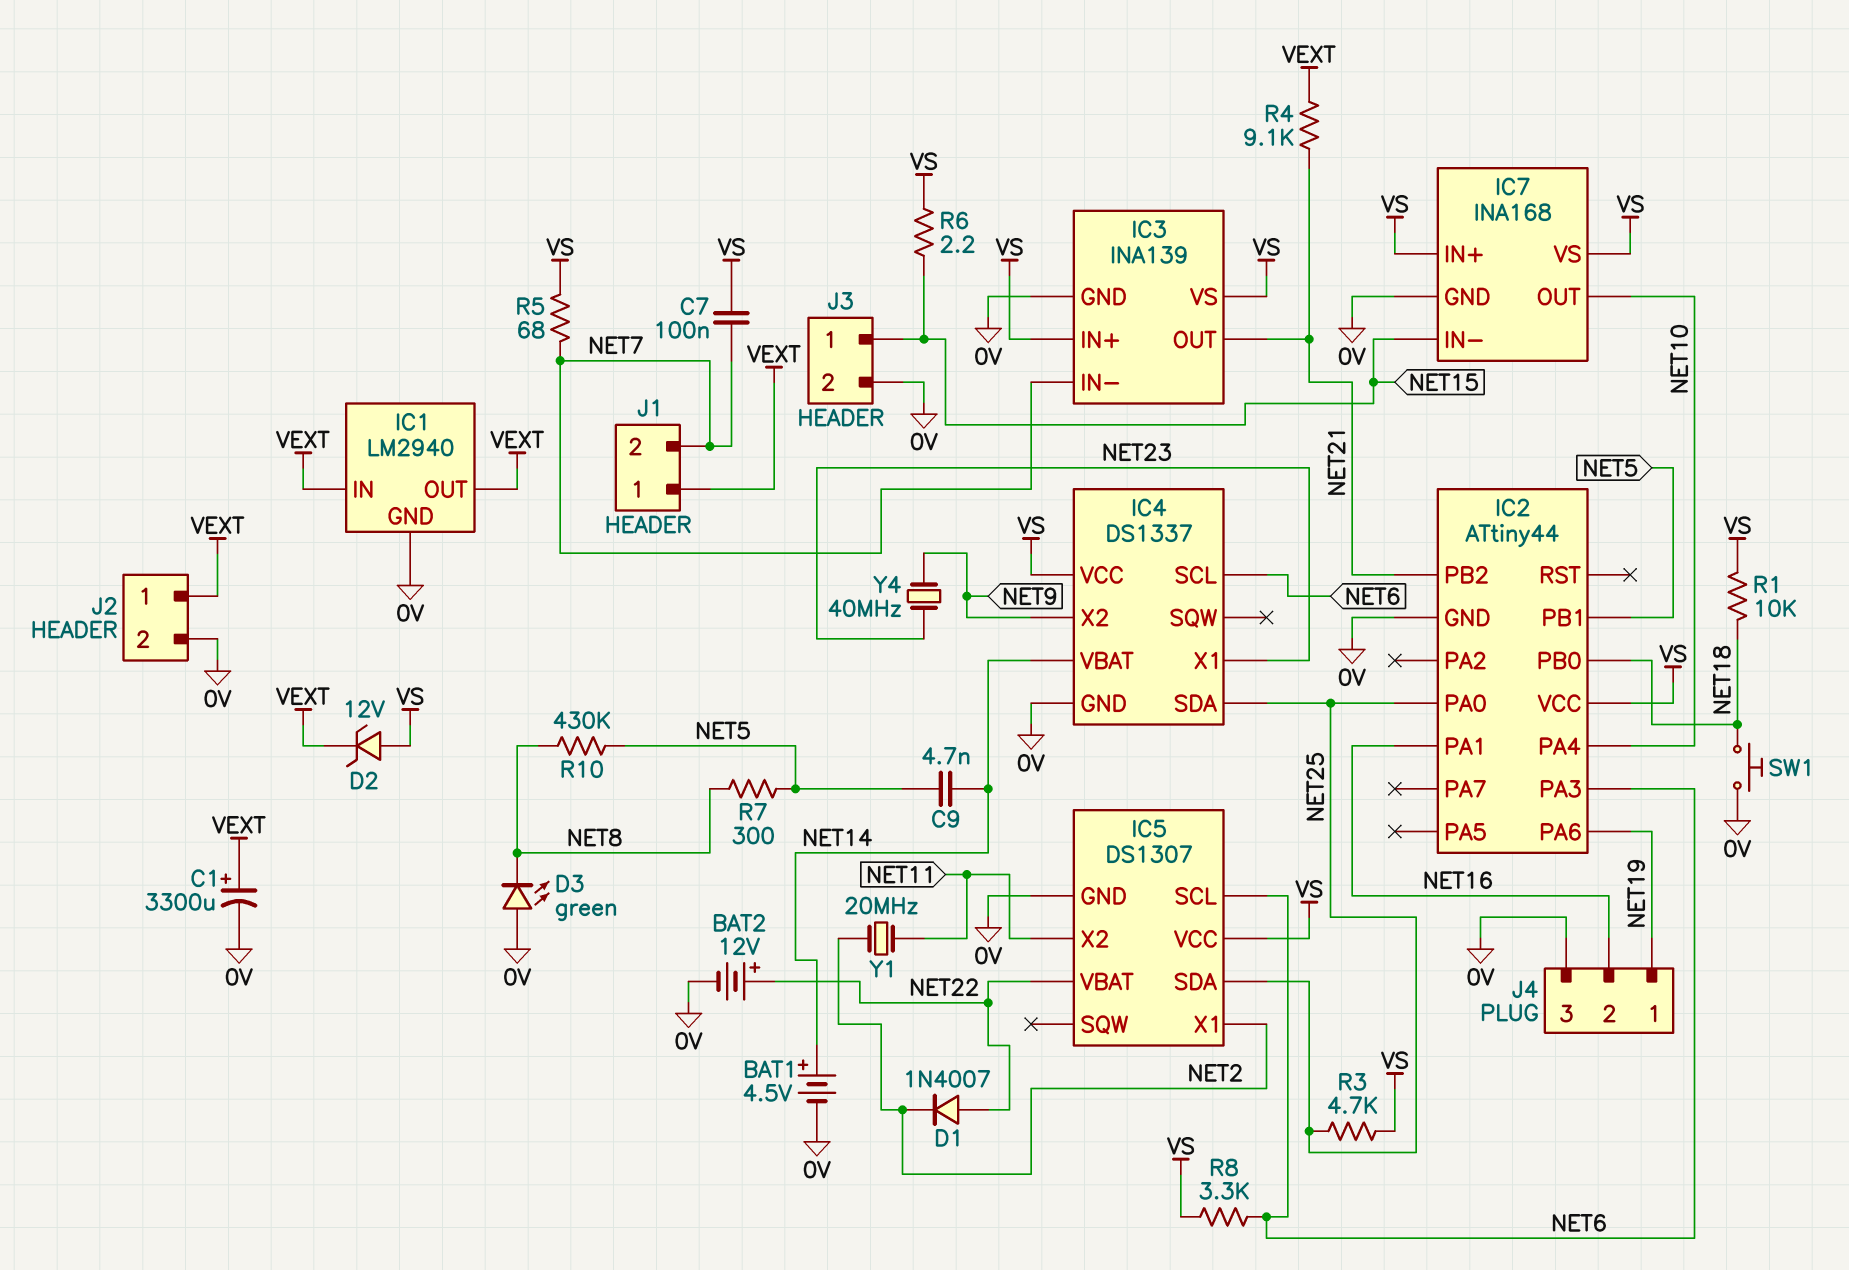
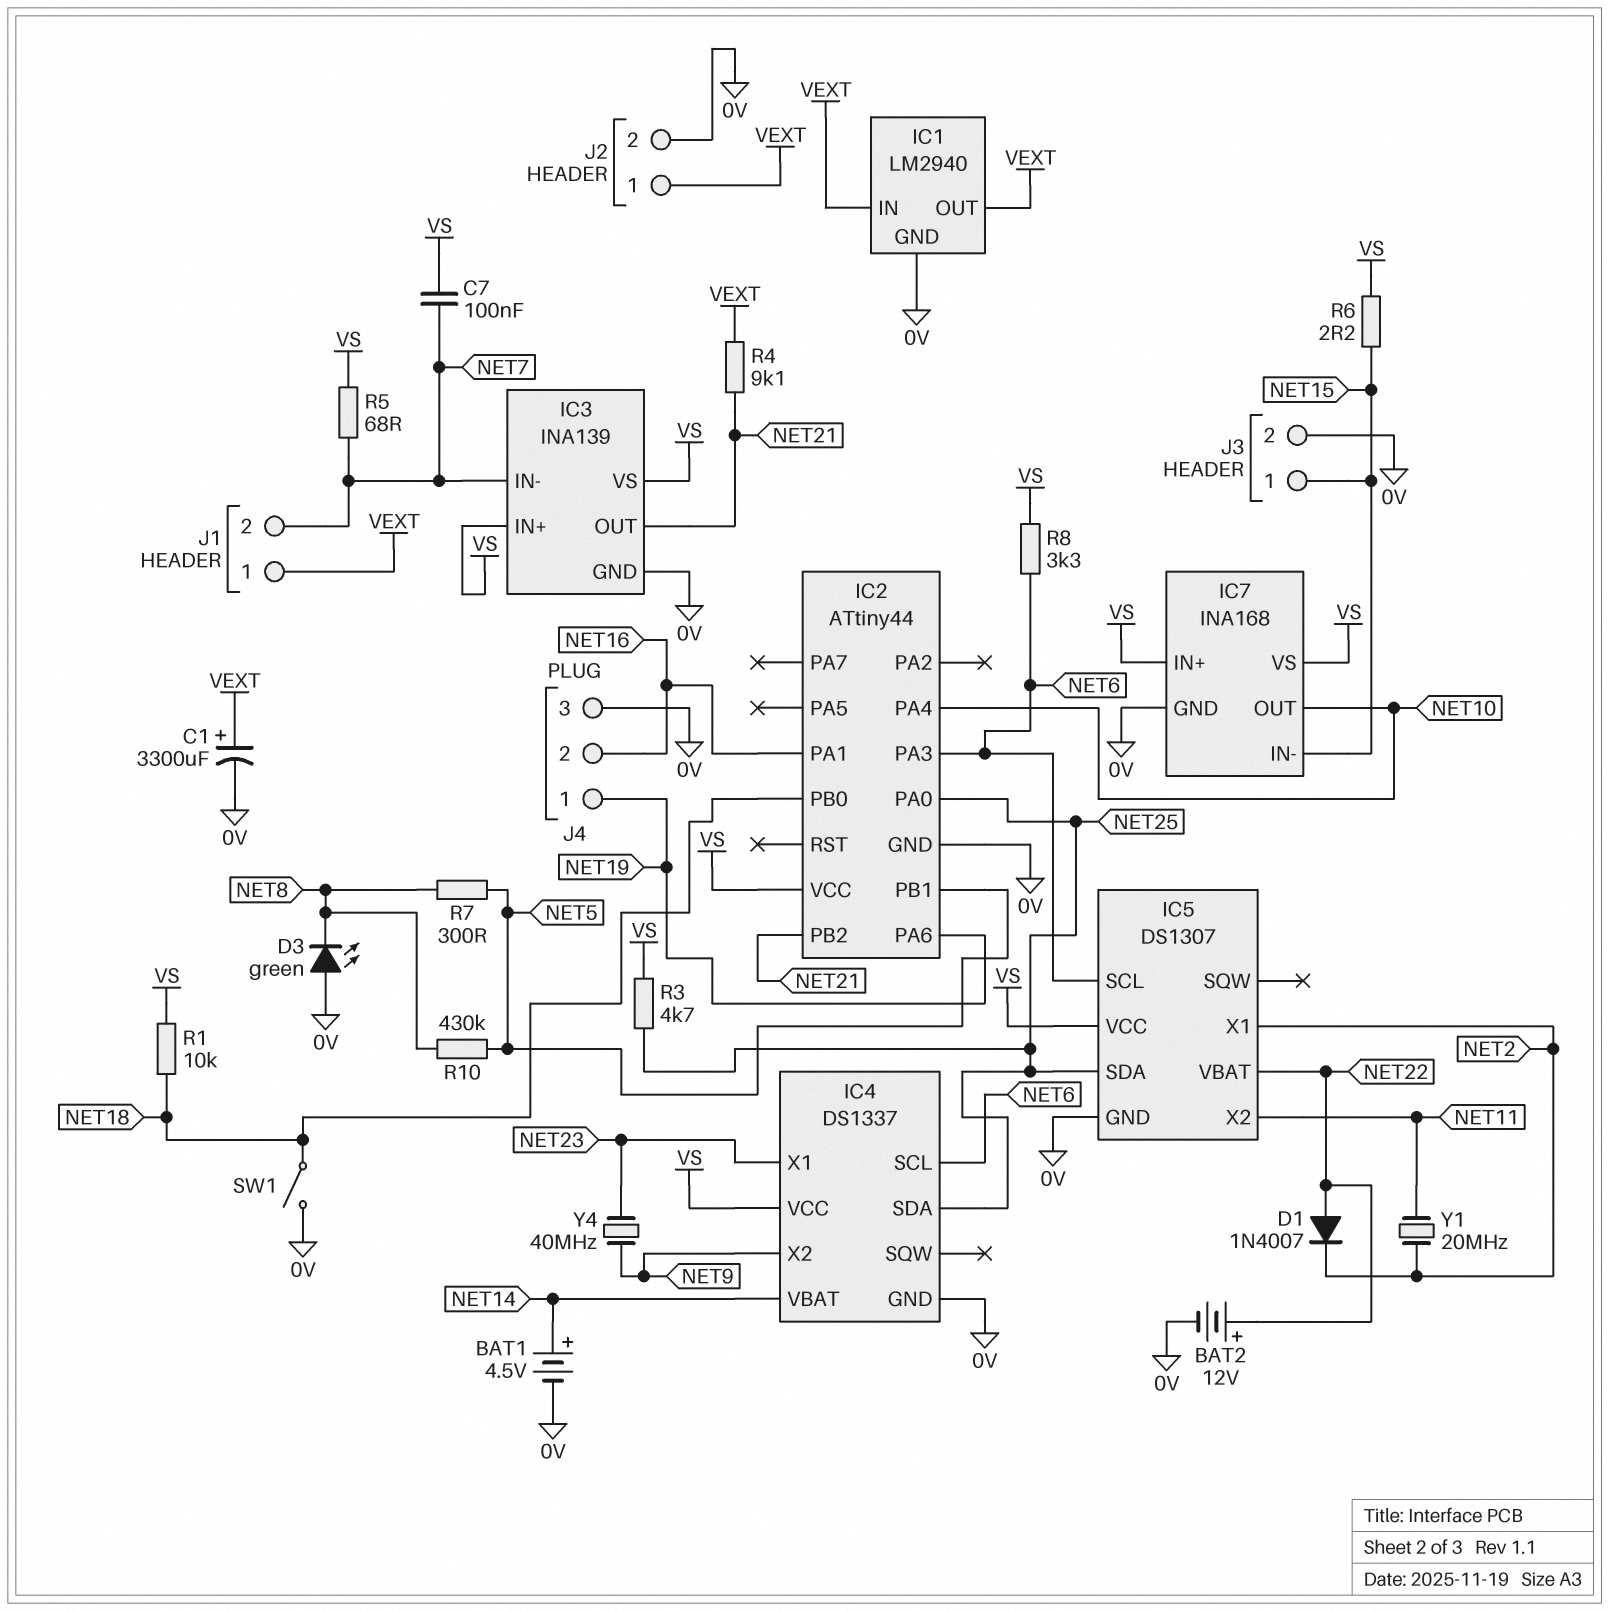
C9: 4.7nF (NET5, NET14) -> none
D2: zener 12V (A VS, K VEXT) -> none
SW1: button (0V, NET18) -> switch (0V, NET18)

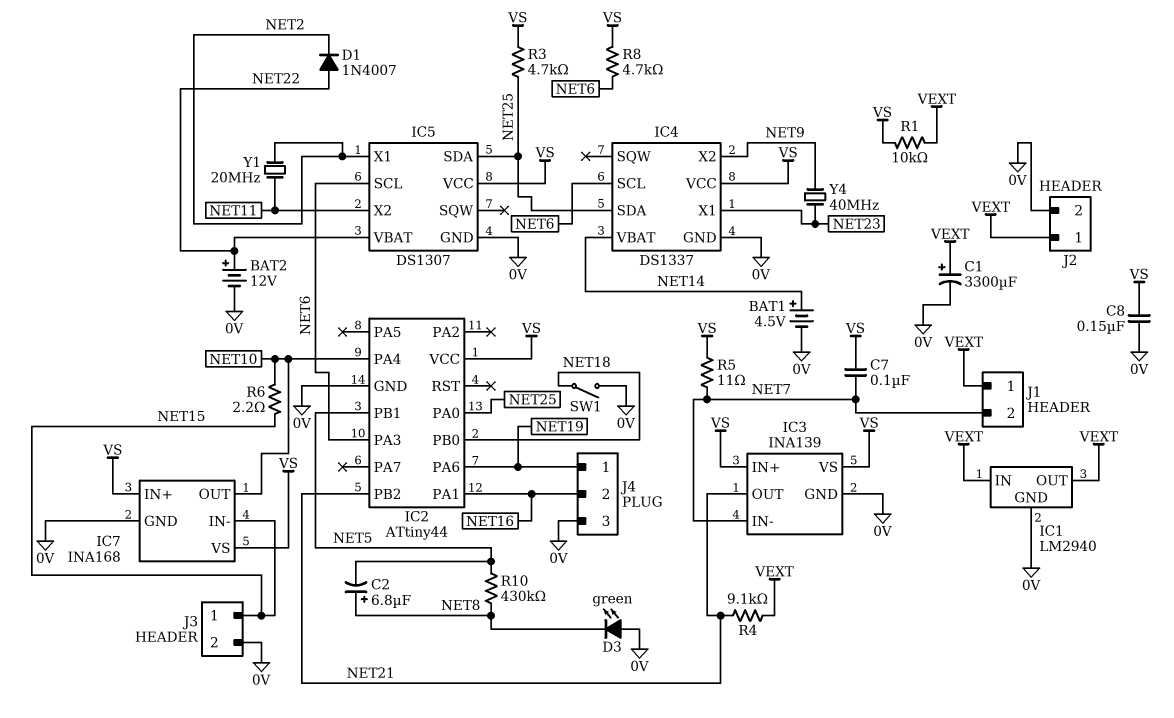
C2: none -> 6.8uF (plus NET8, minus NET5)
C8: none -> 150nF (0V, VS)
R1: 10k (NET18, VS) -> 10k (VEXT, VS)
R5: 68 (NET7, VS) -> 11 (NET7, VS)
R6: 2.2 (NET15, VS) -> 2.2 (NET10, NET15)
R7: 300 (NET5, NET8) -> none
R8: 3.3k (NET6, VS) -> 4.7k (NET6, VS)

